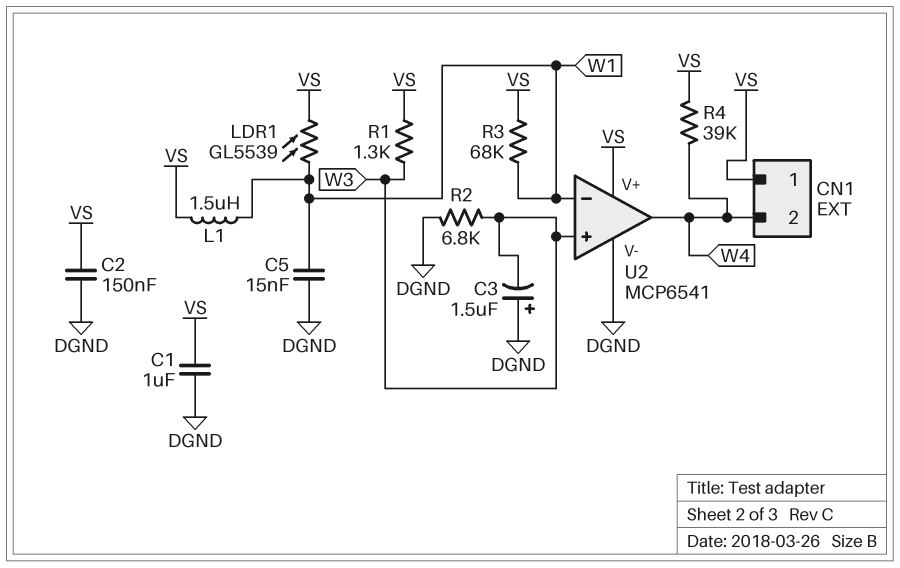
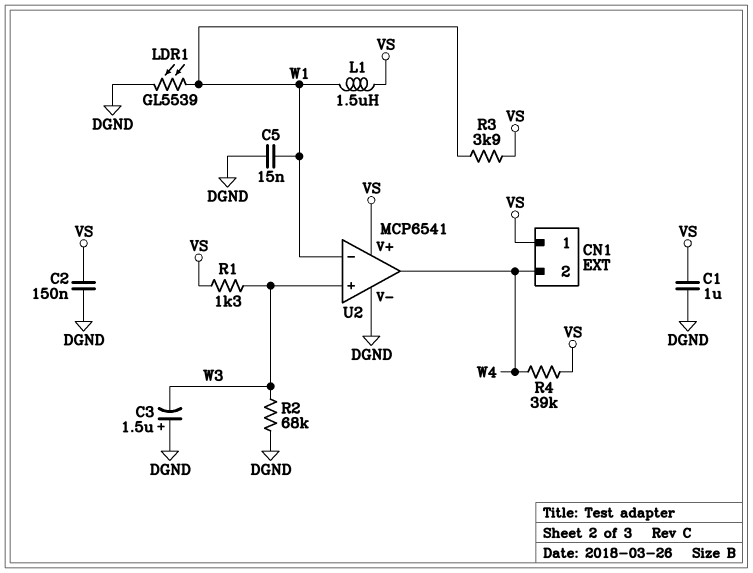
LDR1: GL5539 (VS, W1) -> GL5539 (DGND, W1)
R2: 6.8k (DGND, W3) -> 68k (DGND, W3)
R3: 68k (VS, W1) -> 3.9k (VS, W1)

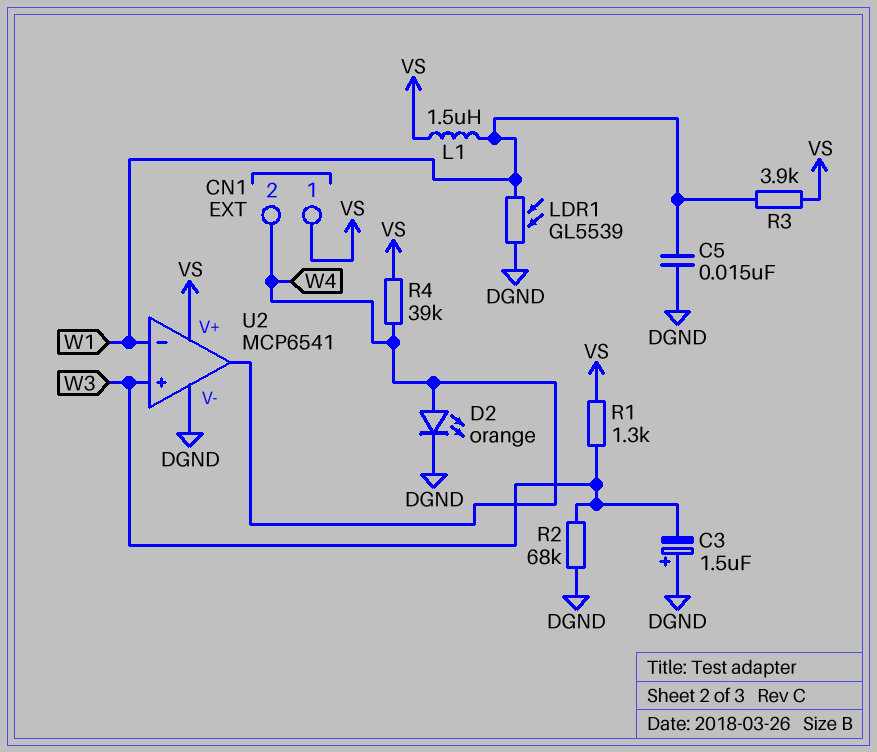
C1: 1uF (DGND, VS) -> none
C2: 150nF (DGND, VS) -> none
D2: none -> LED orange (A W4, K DGND)

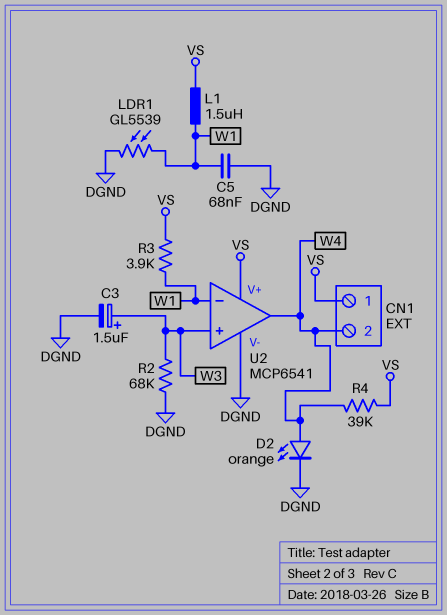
C3: 1.5uF (plus DGND, minus W3) -> 1.5uF (plus W3, minus DGND)
C5: 15nF (DGND, W1) -> 68nF (DGND, W1)
R1: 1.3k (VS, W3) -> none

